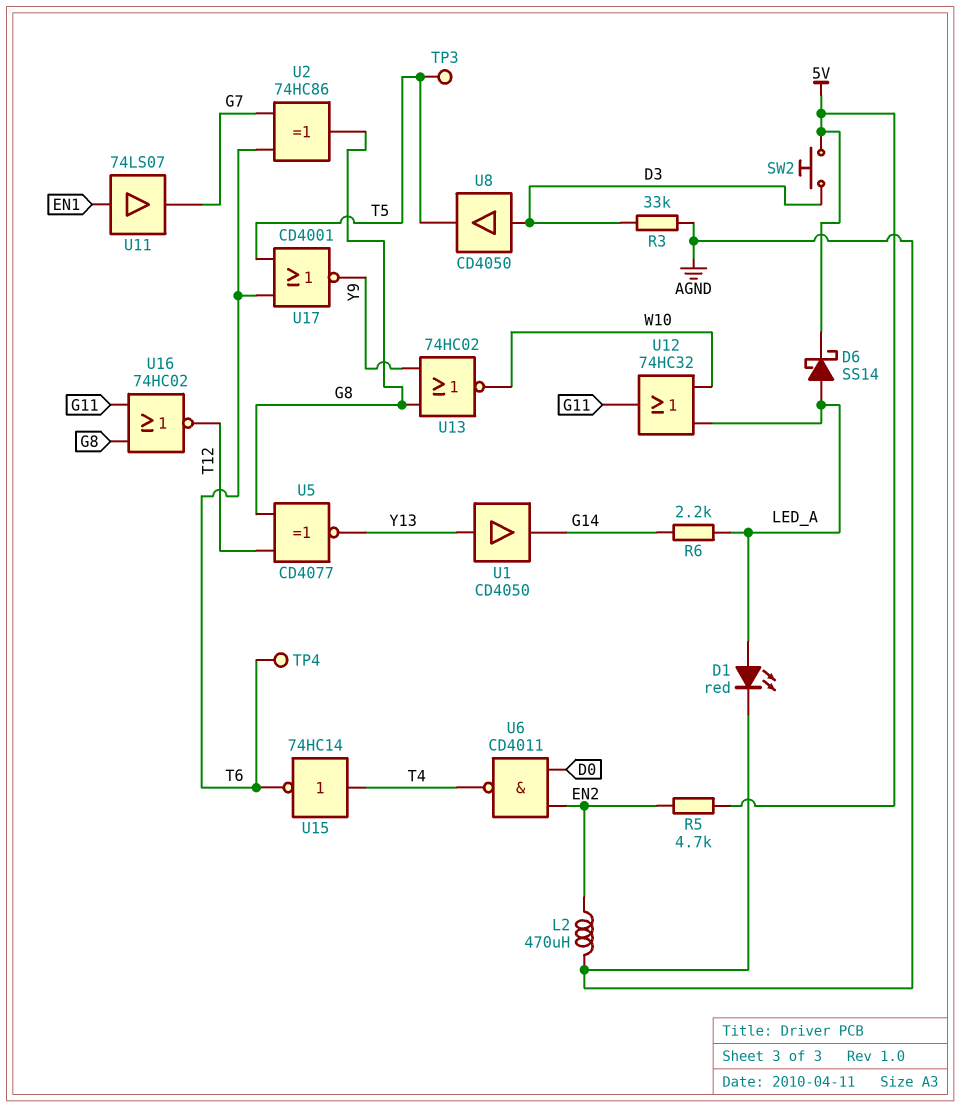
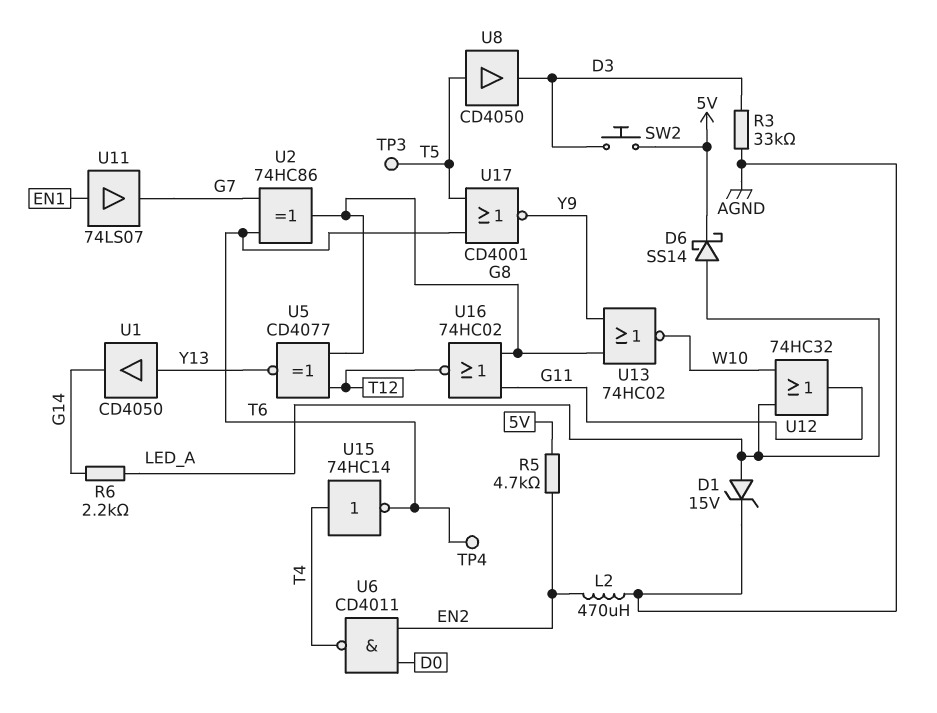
D1: LED red (A LED_A, K AGND) -> zener 15V (A LED_A, K AGND)
U8: buffer CD4050 (in D3, out T5) -> buffer CD4050 (in T5, out D3)

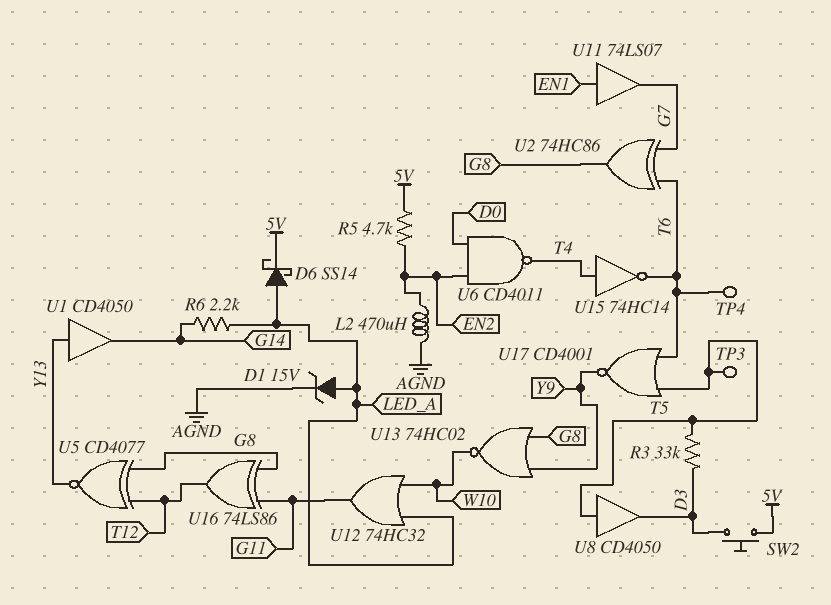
R3: 33k (AGND, D3) -> 33k (D3, T5)
U16: NOR 74HC02 (in G8, in G11, out T12) -> XOR 74LS86 (in G8, in G11, out T12)

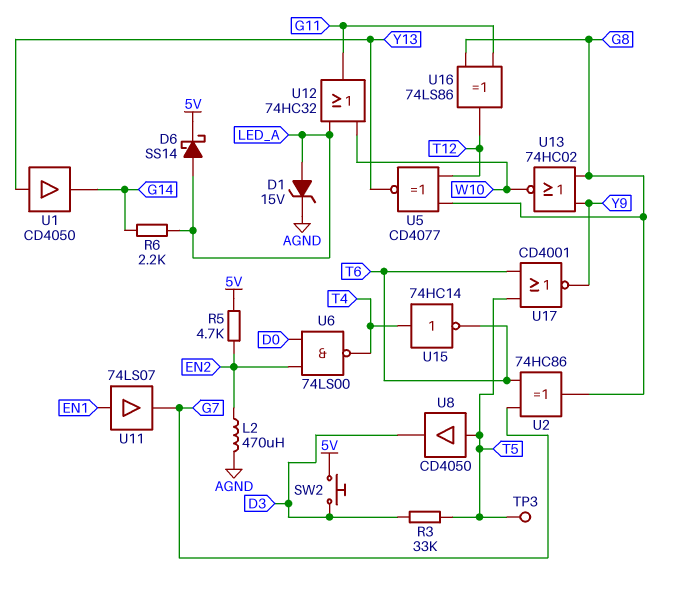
TP4: test point (T6) -> none
U6: NAND CD4011 (in D0, in EN2, out T4) -> NAND 74LS00 (in D0, in EN2, out T4)

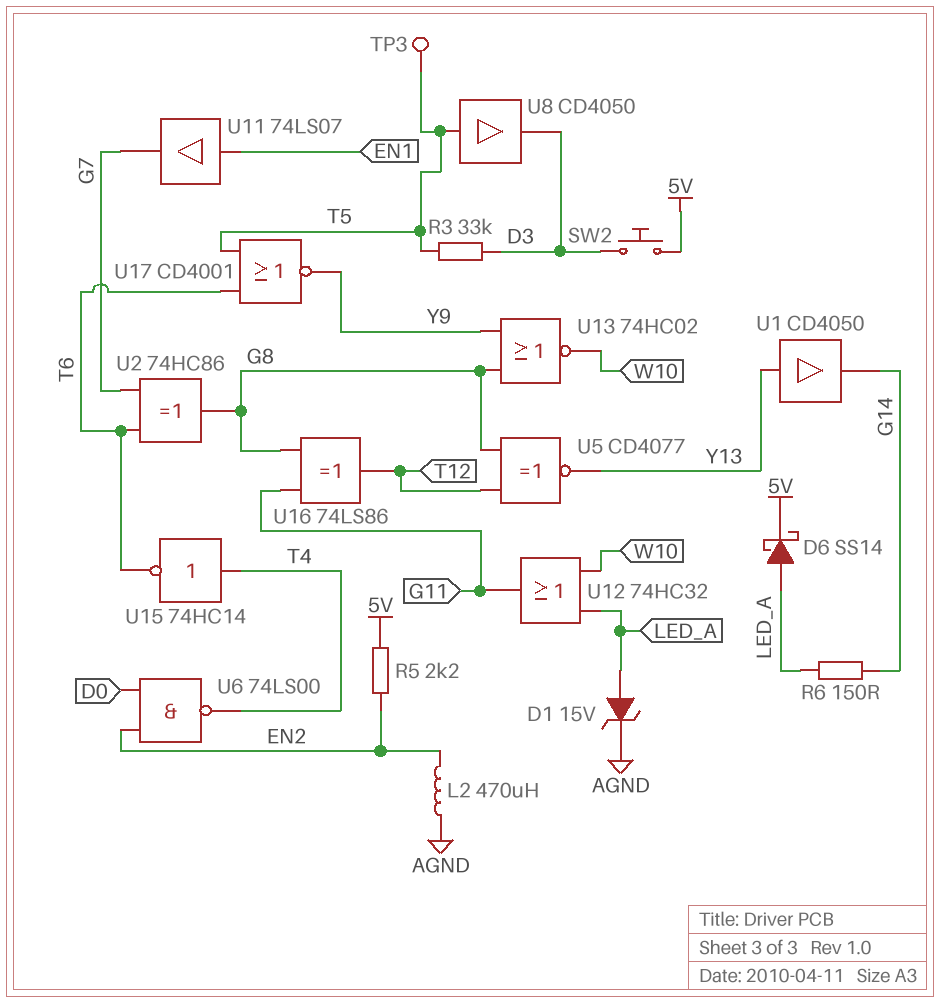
R5: 4.7k (5V, EN2) -> 2.2k (5V, EN2)
R6: 2.2k (G14, LED_A) -> 150 (G14, LED_A)

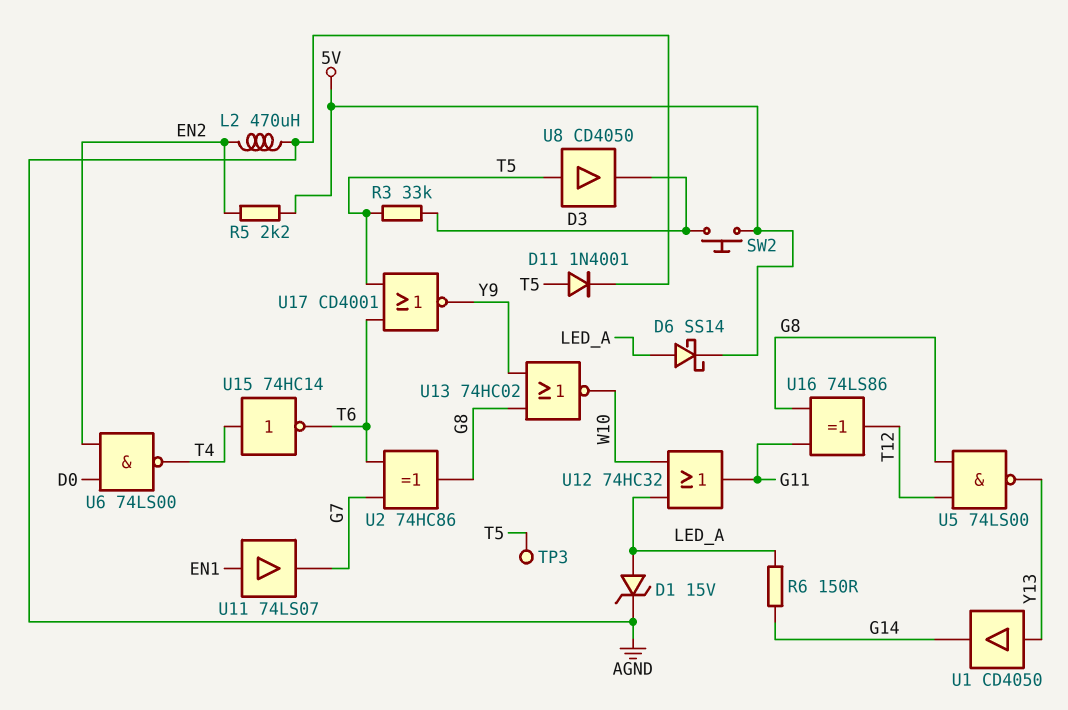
D11: none -> diode 1N4001 (A T5, K AGND)
U5: XNOR CD4077 (in G8, in T12, out Y13) -> NAND 74LS00 (in G8, in T12, out Y13)

